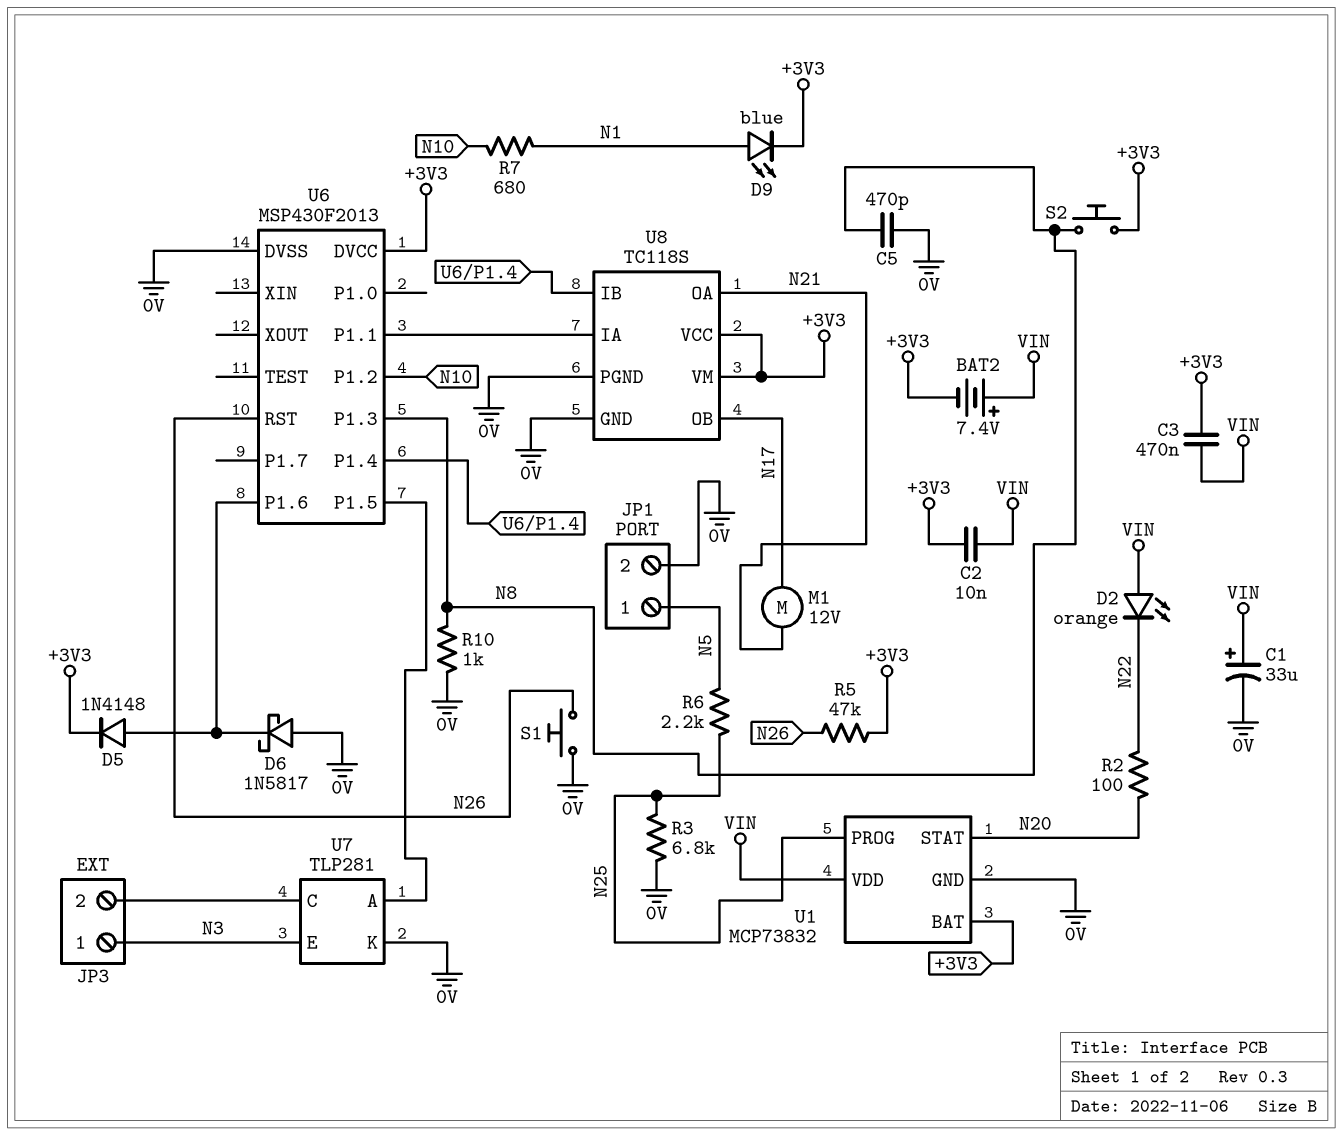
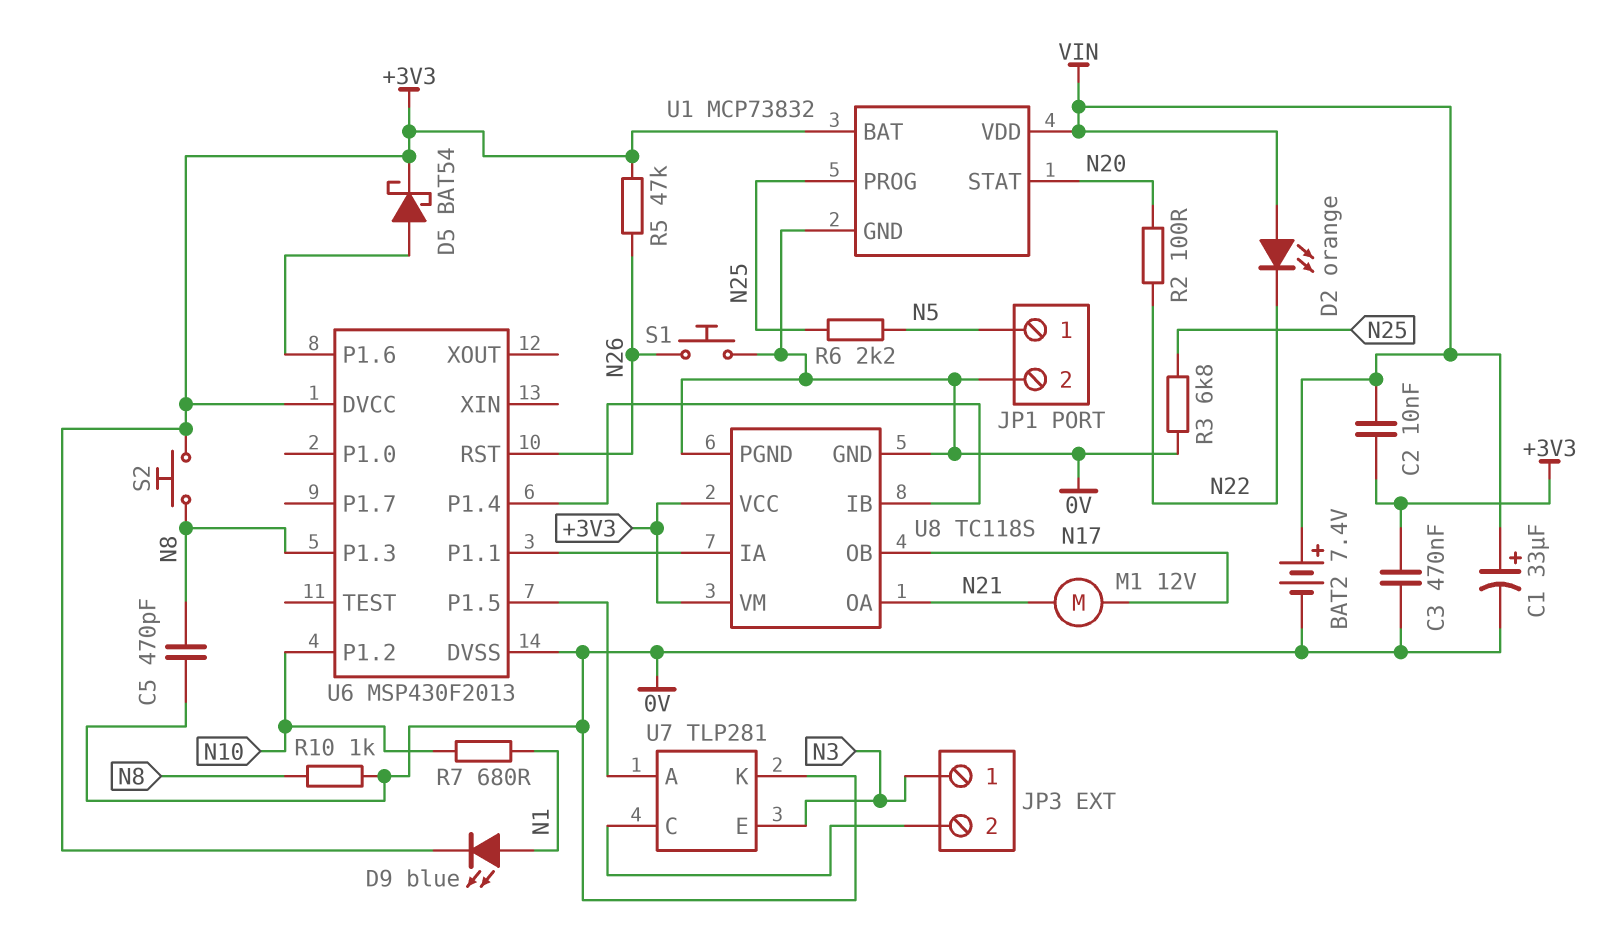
BAT2: 7.4V (plus VIN, minus +3V3) -> 7.4V (plus VIN, minus 0V)
C3: 470nF (+3V3, VIN) -> 470nF (+3V3, 0V)
D5: diode 1N4148 (A U6/P1.6, K +3V3) -> schottky BAT54 (A U6/P1.6, K +3V3)
D6: schottky 1N5817 (A 0V, K U6/P1.6) -> none

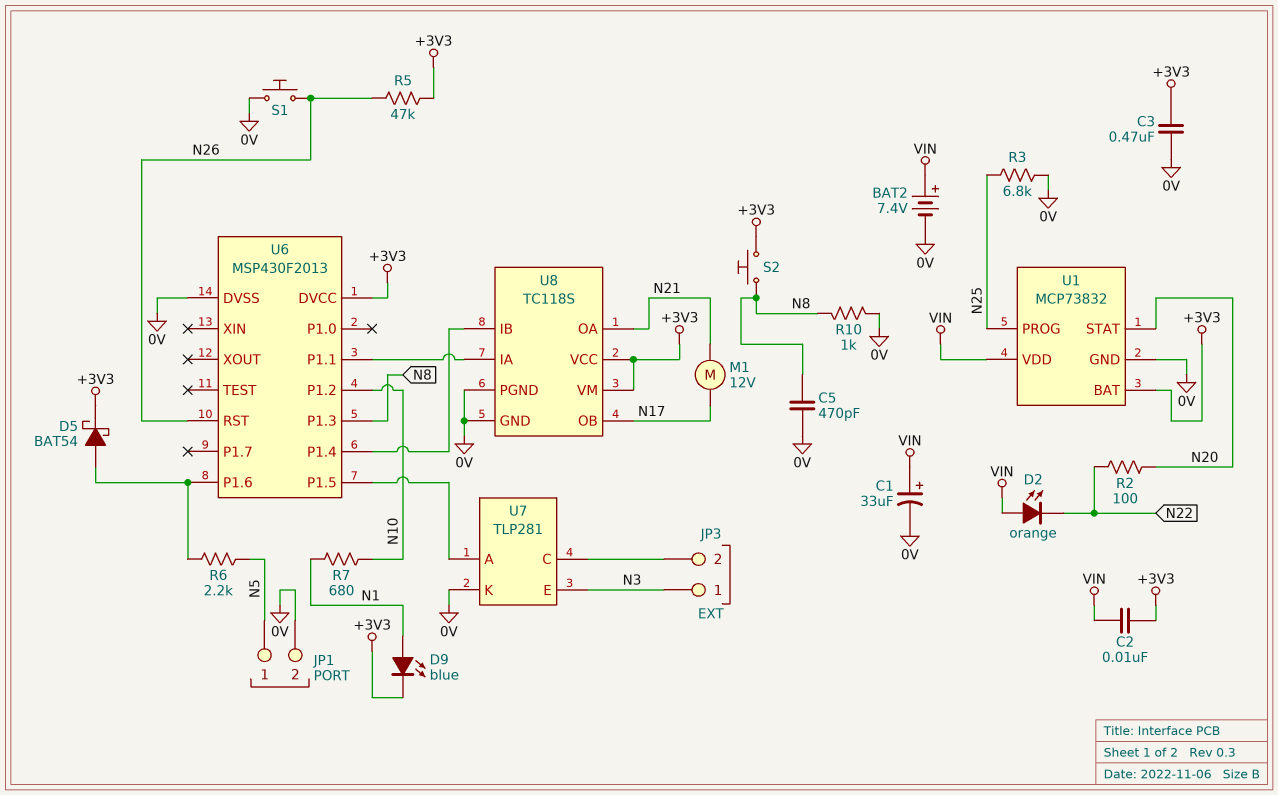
R6: 2.2k (N5, N25) -> 2.2k (N5, U6/P1.6)

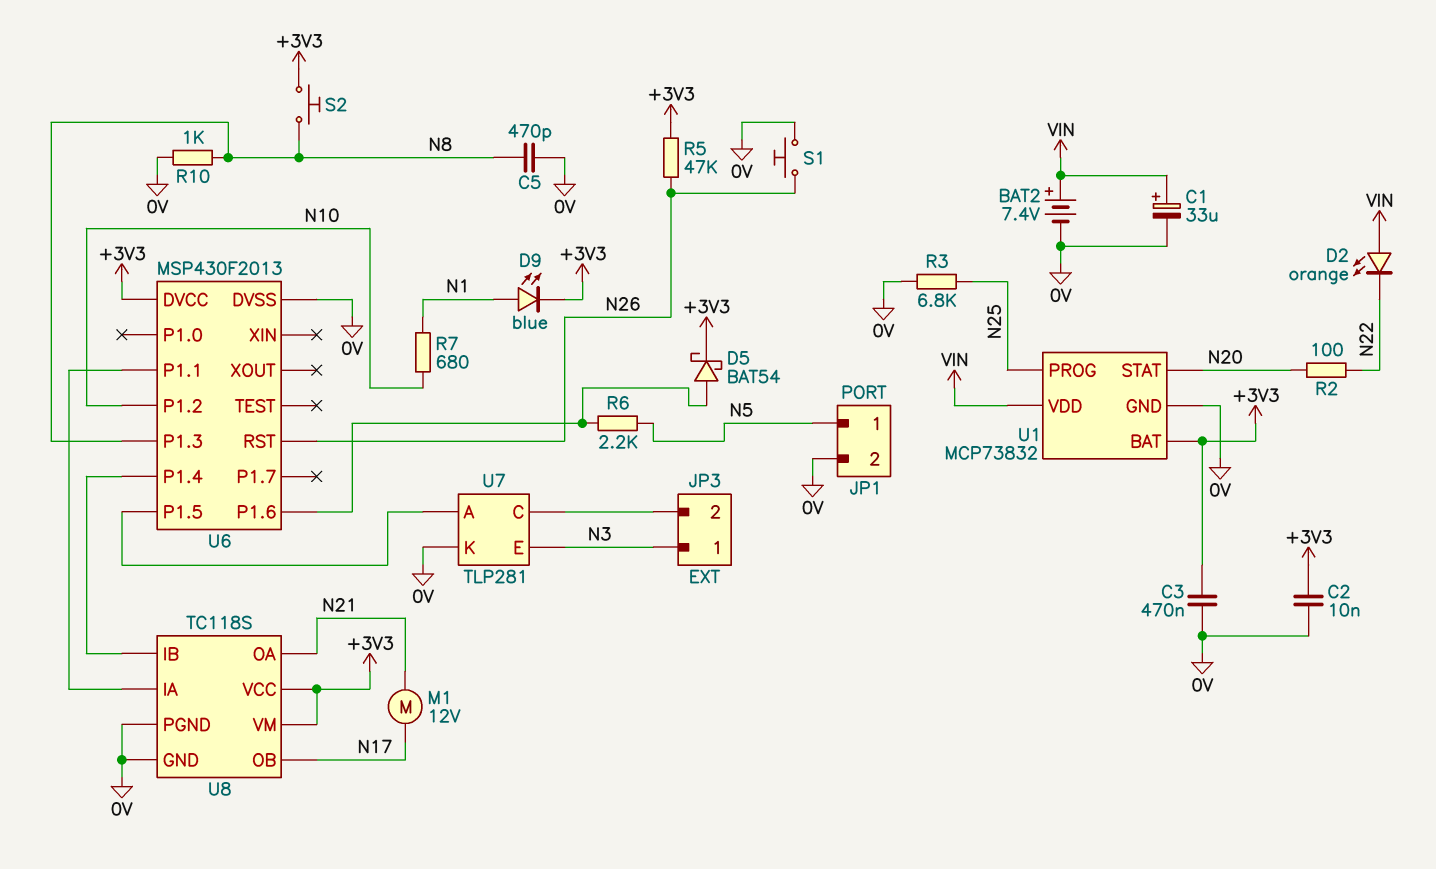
C2: 10nF (+3V3, VIN) -> 10nF (+3V3, 0V)

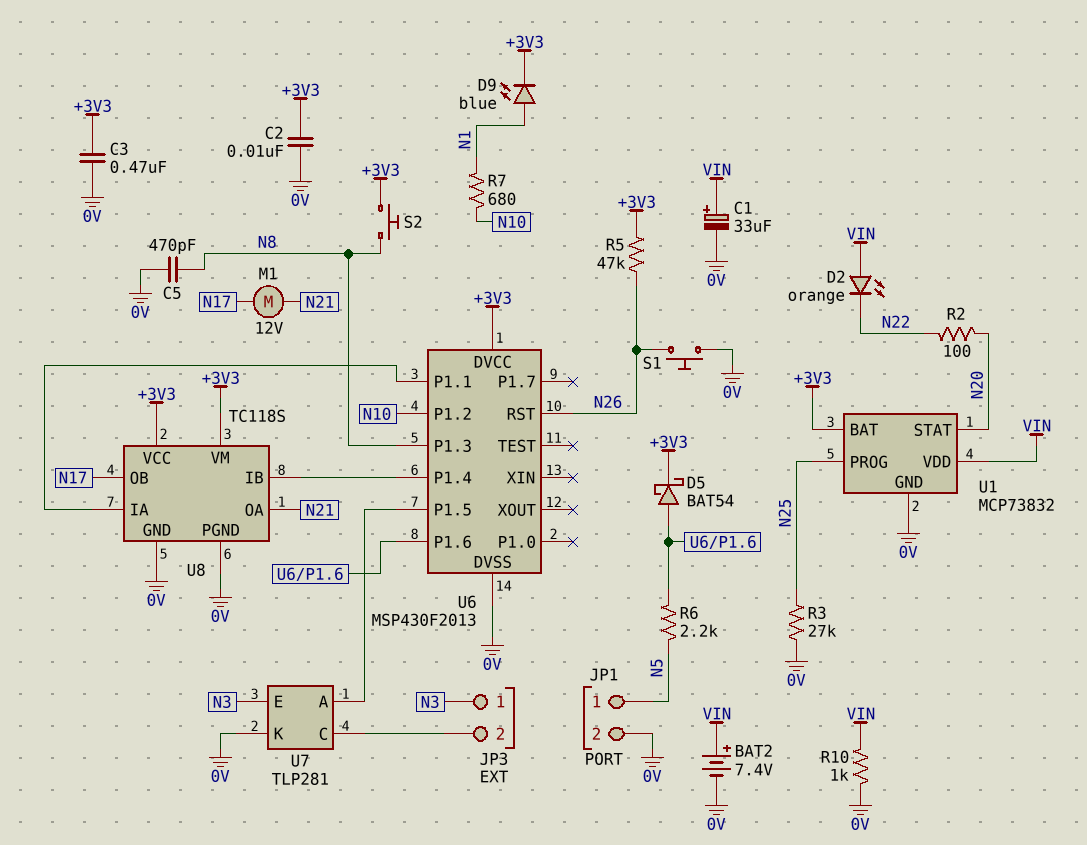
R3: 6.8k (0V, N25) -> 27k (0V, N25)
R10: 1k (0V, N8) -> 1k (0V, VIN)

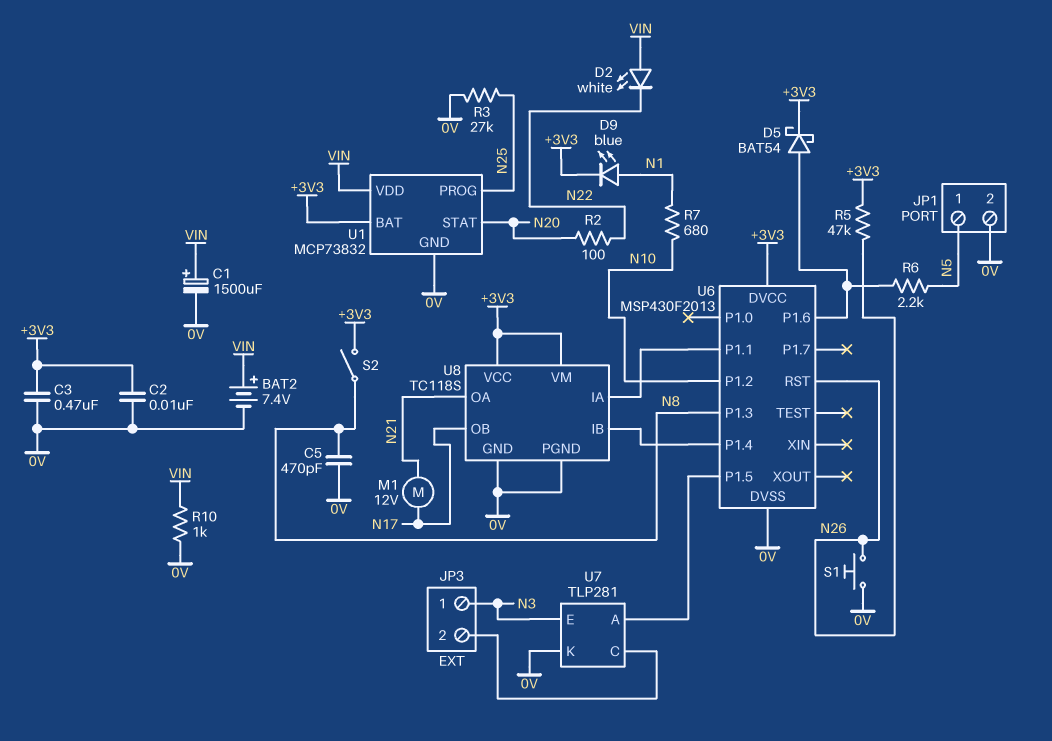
C1: 33uF (plus VIN, minus 0V) -> 1500uF (plus VIN, minus 0V)
D2: LED orange (A VIN, K N22) -> LED white (A VIN, K N22)
S2: button (+3V3, N8) -> switch (+3V3, N8)

